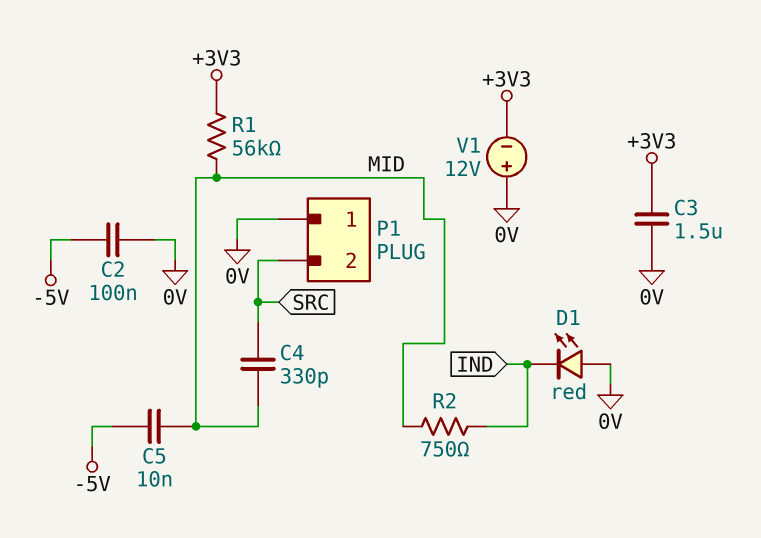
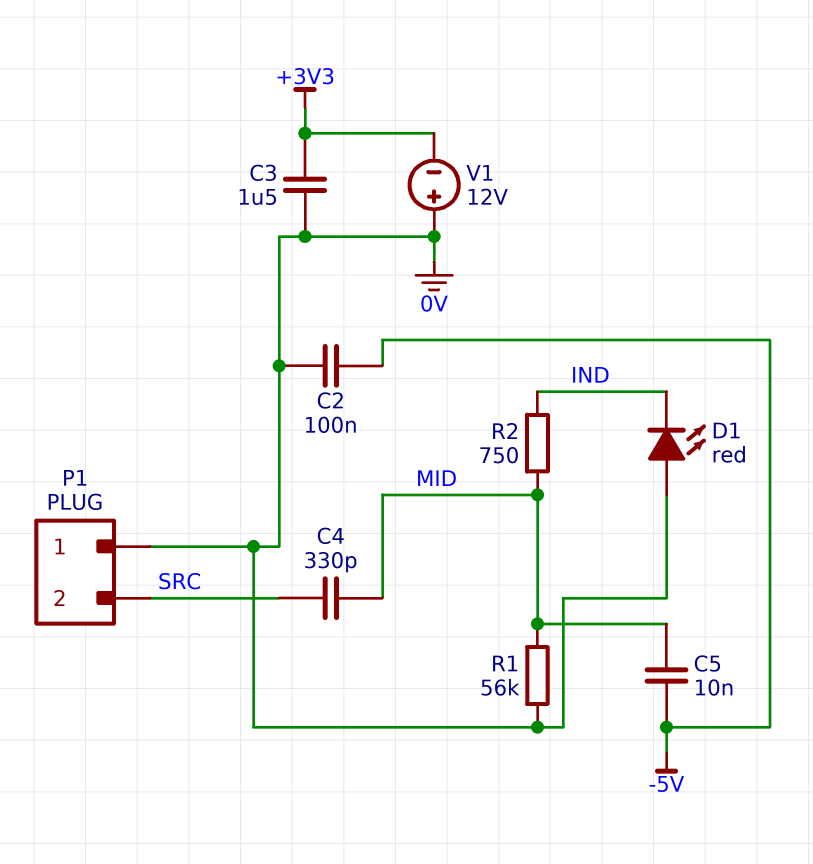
R1: 56k (+3V3, MID) -> 56k (0V, MID)

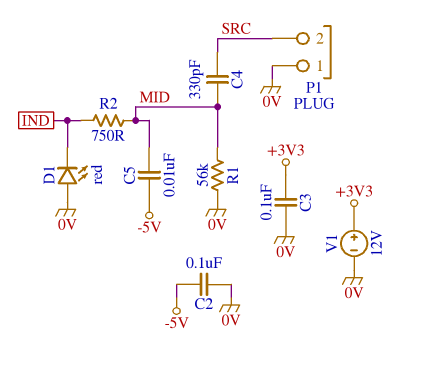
C3: 1.5uF (+3V3, 0V) -> 100nF (+3V3, 0V)
V1: 12V (plus 0V, minus +3V3) -> 12V (plus +3V3, minus 0V)

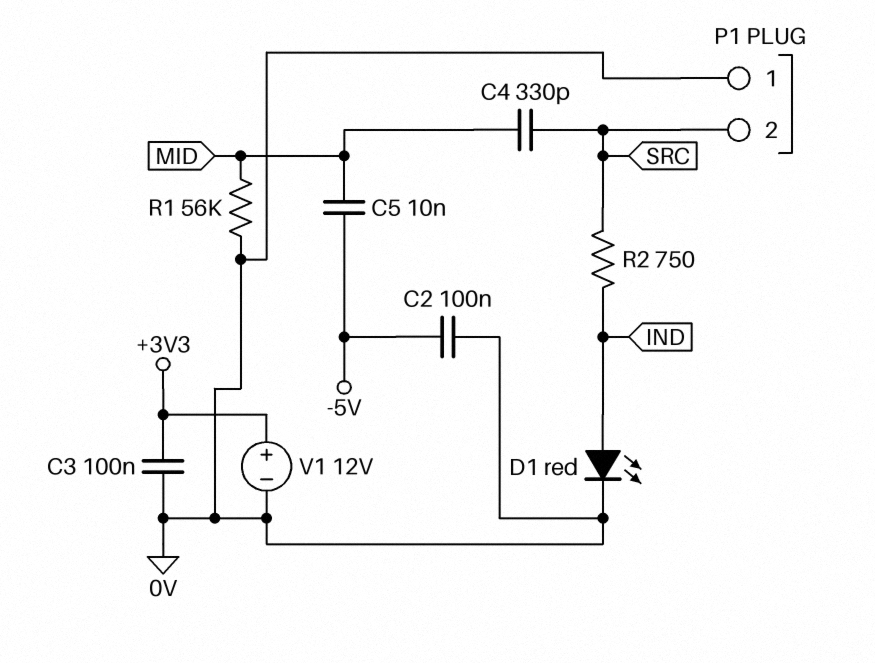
D1: LED red (A 0V, K IND) -> LED red (A IND, K 0V)
R2: 750 (IND, MID) -> 750 (IND, SRC)

